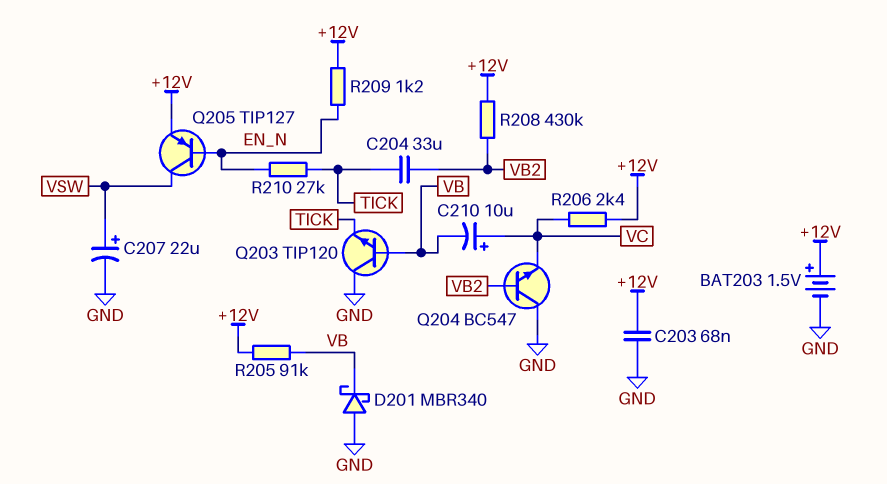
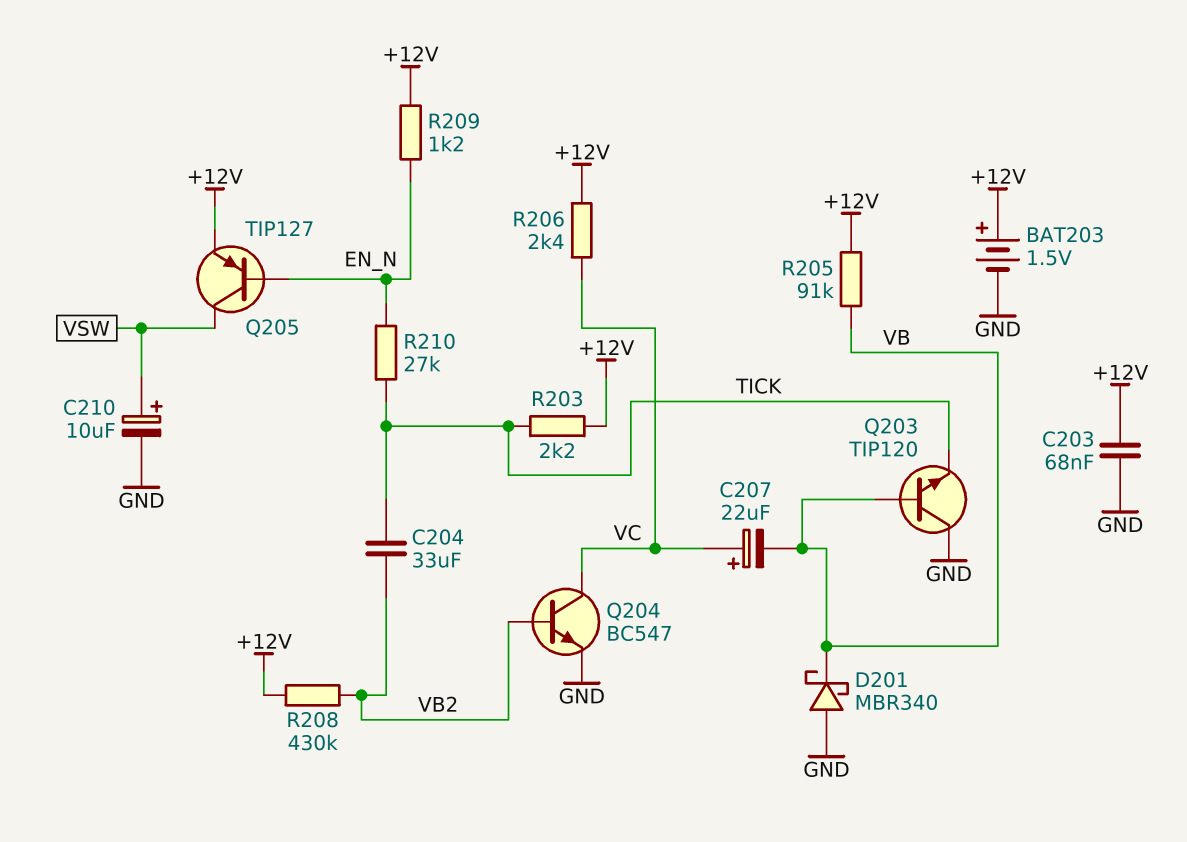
C207: 22uF (plus VSW, minus GND) -> 22uF (plus VC, minus VB)
C210: 10uF (plus VC, minus VB) -> 10uF (plus VSW, minus GND)
Q204: NPN BC547 (B VB2, C GND, E VC) -> NPN BC547 (B VB2, C VC, E GND)
R203: none -> 2.2k (+12V, TICK)

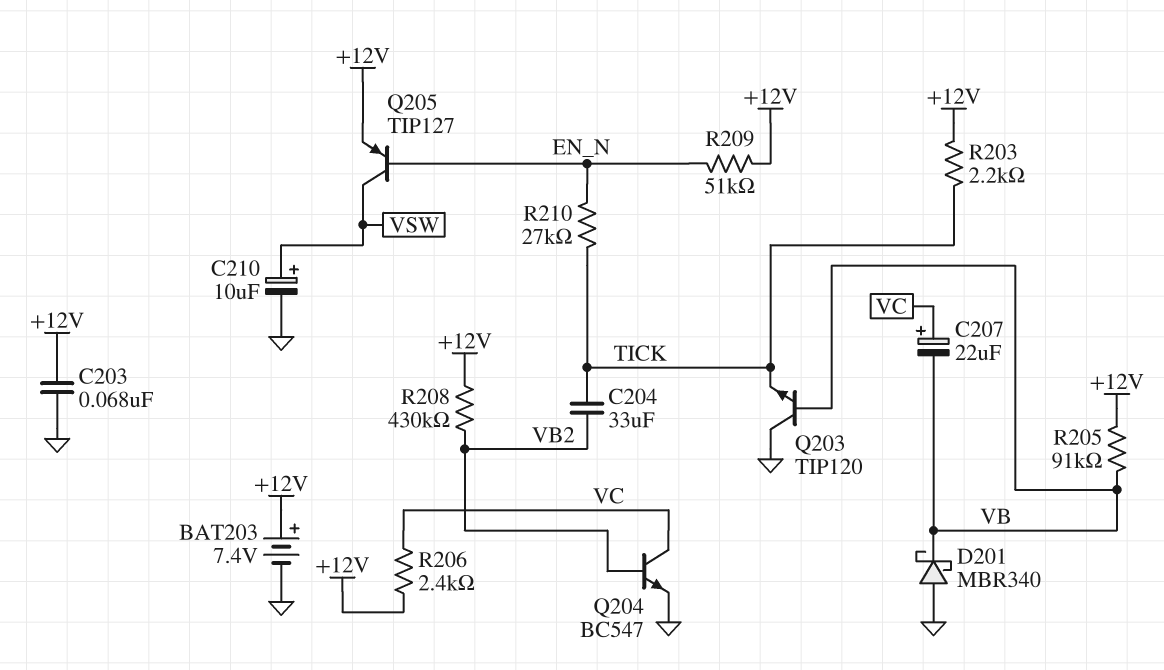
BAT203: 1.5V (plus +12V, minus GND) -> 7.4V (plus +12V, minus GND)
R209: 1.2k (+12V, EN_N) -> 51k (+12V, EN_N)

